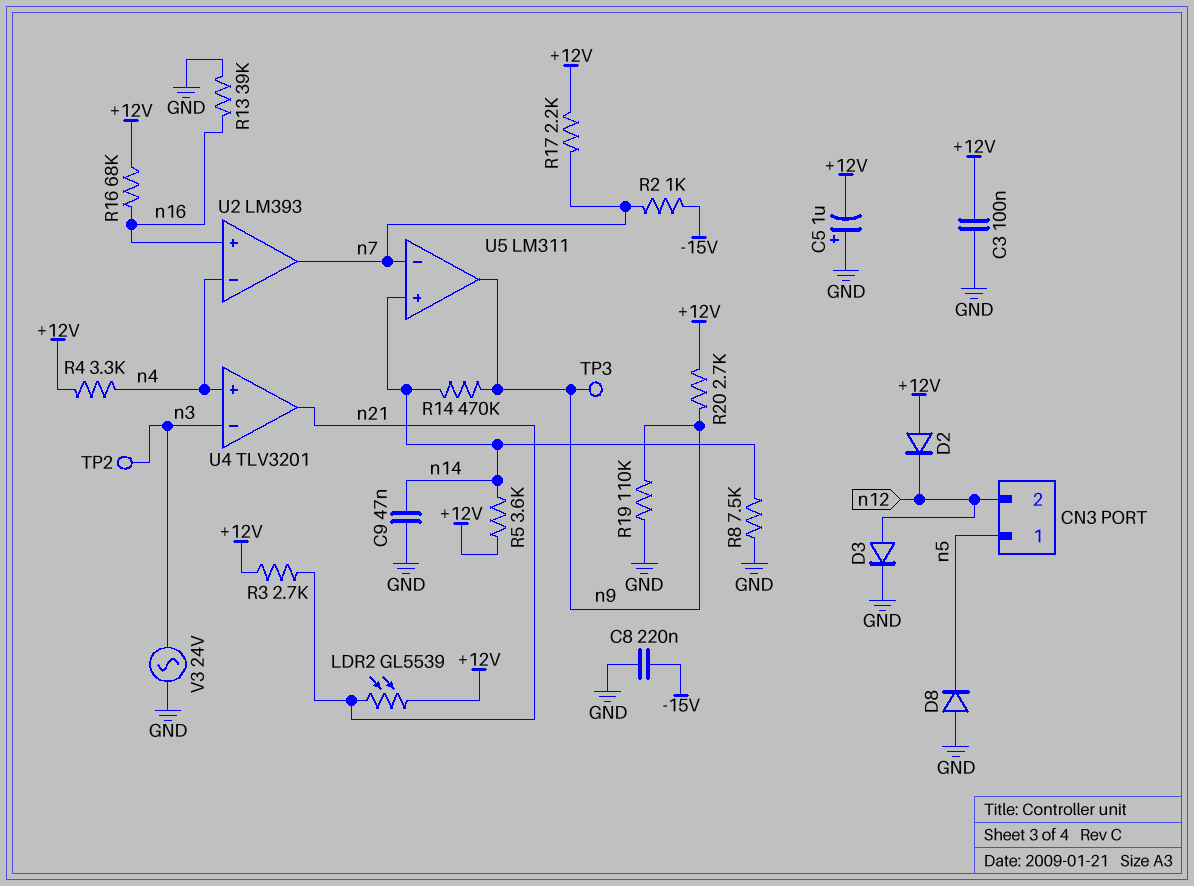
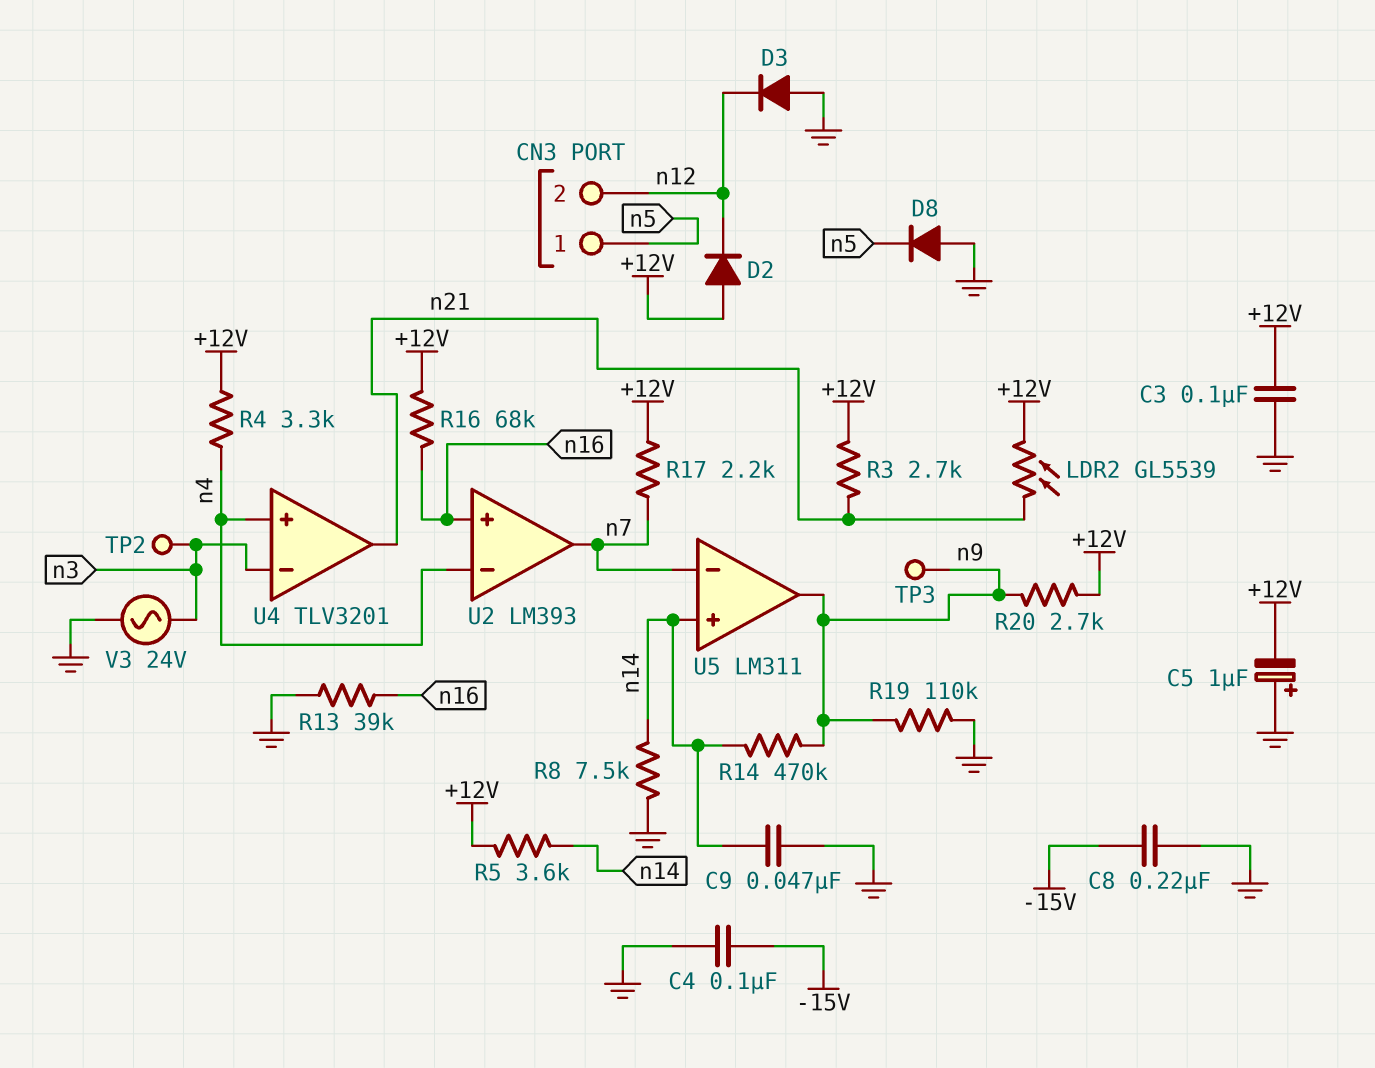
C4: none -> 100nF (-15V, GND)
D3: diode (A n12, K GND) -> diode (A GND, K n12)
R2: 1k (-15V, n7) -> none

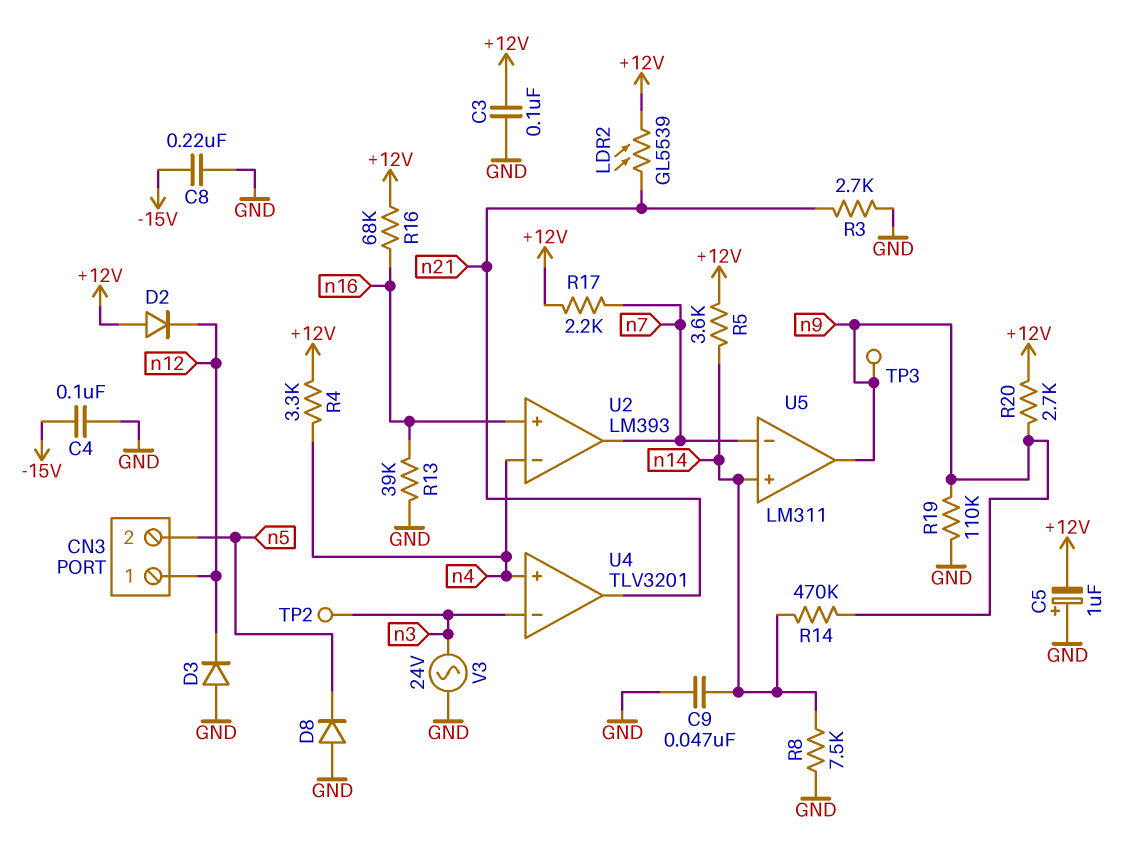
CN3 pin 1: n5 -> n12
CN3 pin 2: n12 -> n5
R3: 2.7k (+12V, n21) -> 2.7k (GND, n21)

